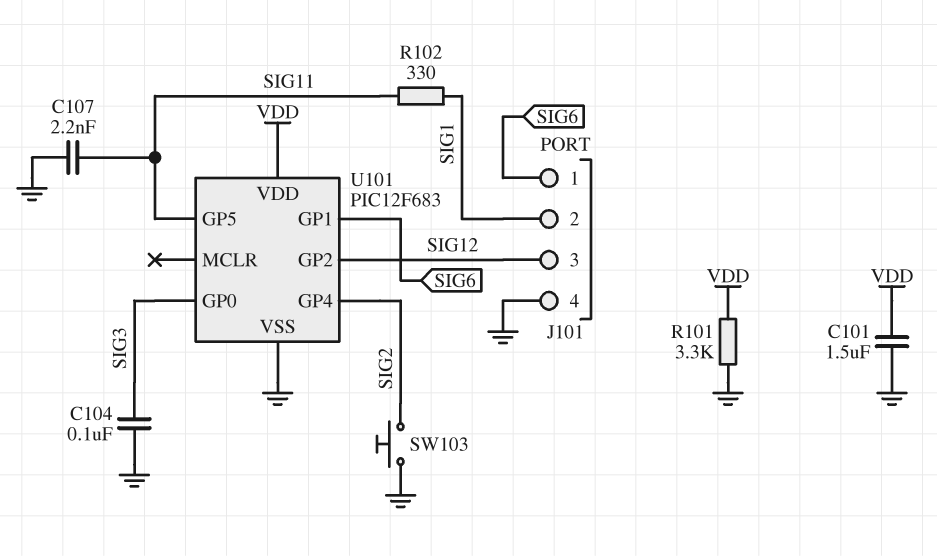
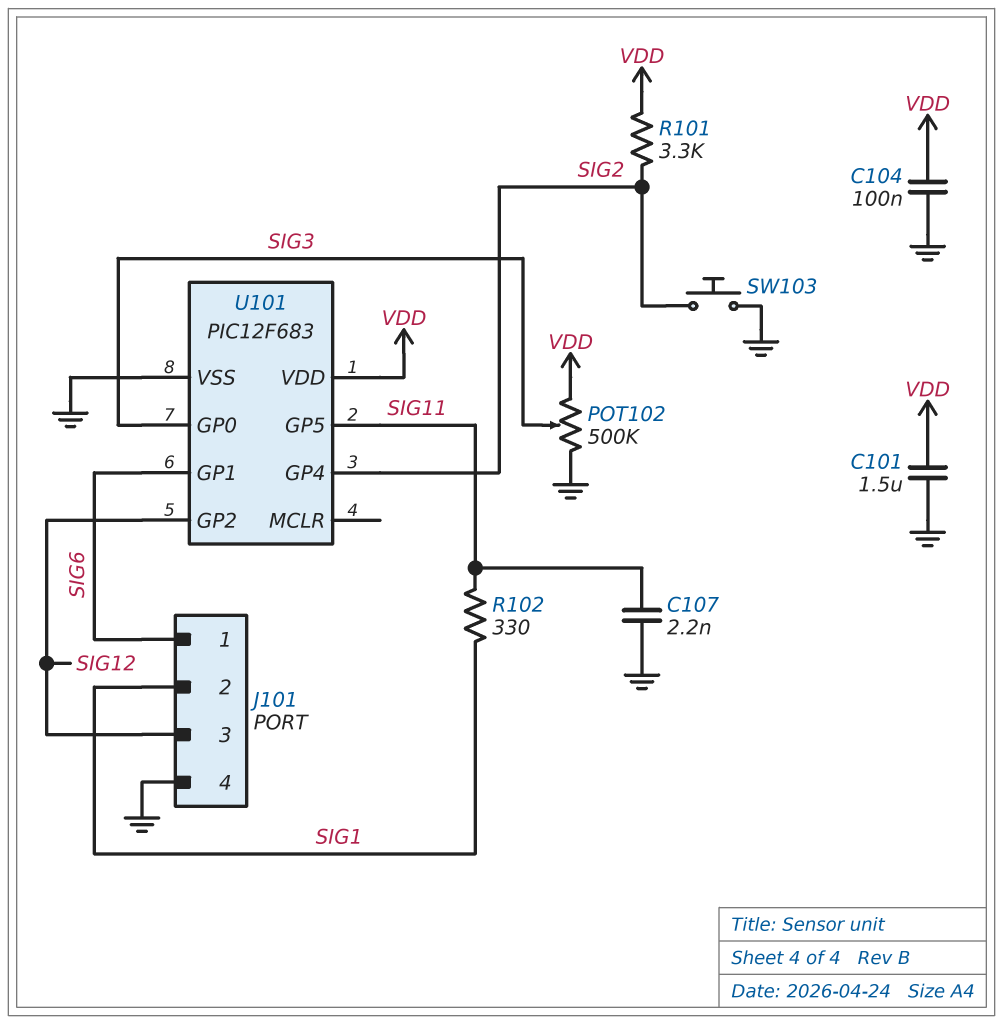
C104: 100nF (GND, SIG3) -> 100nF (GND, VDD)
POT102: none -> 500k (GND, VDD, wiper SIG3)
R101: 3.3k (GND, VDD) -> 3.3k (SIG2, VDD)

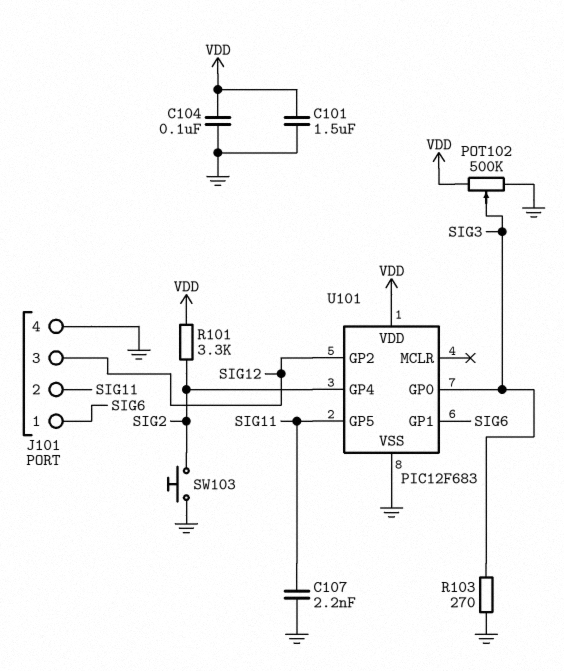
J101 pin 2: SIG1 -> SIG11
R102: 330 (SIG1, SIG11) -> none
R103: none -> 270 (GND, SIG3)

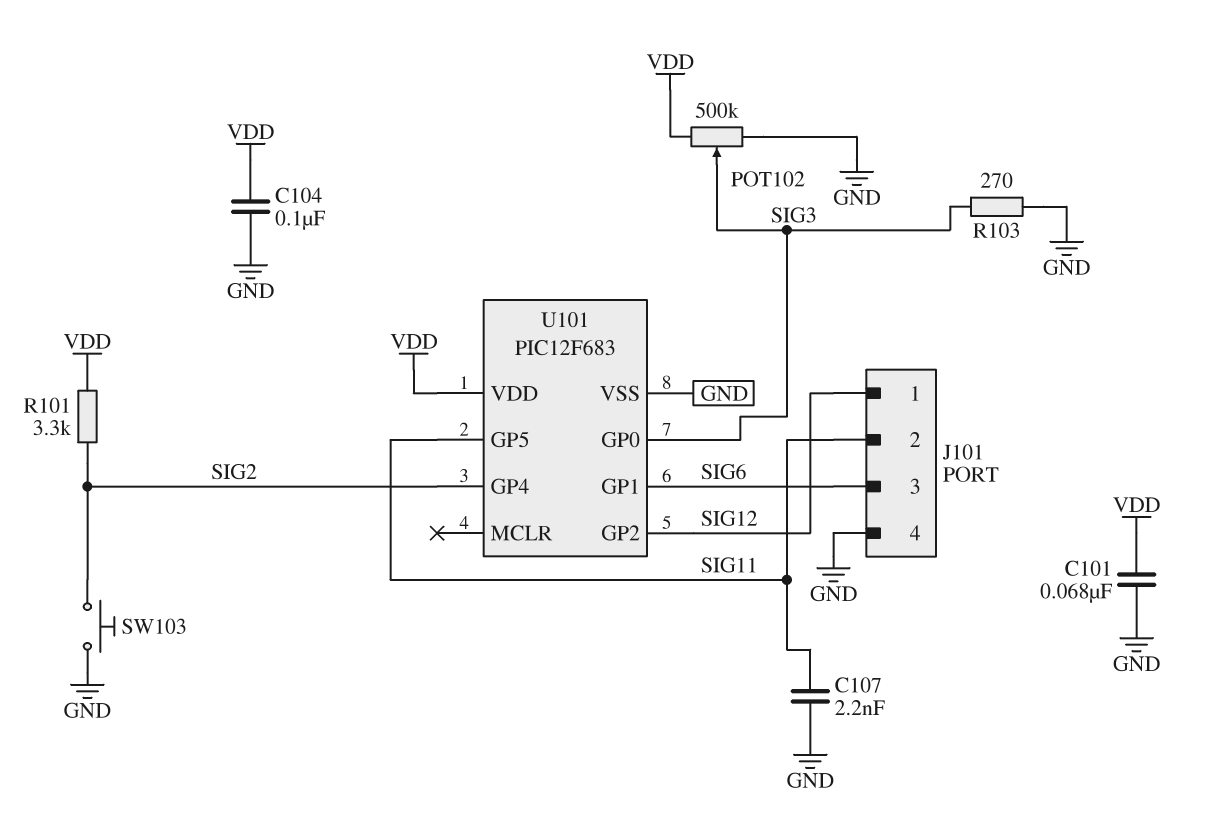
C101: 1.5uF (GND, VDD) -> 68nF (GND, VDD)
J101 pin 1: SIG6 -> SIG12
J101 pin 3: SIG12 -> SIG6

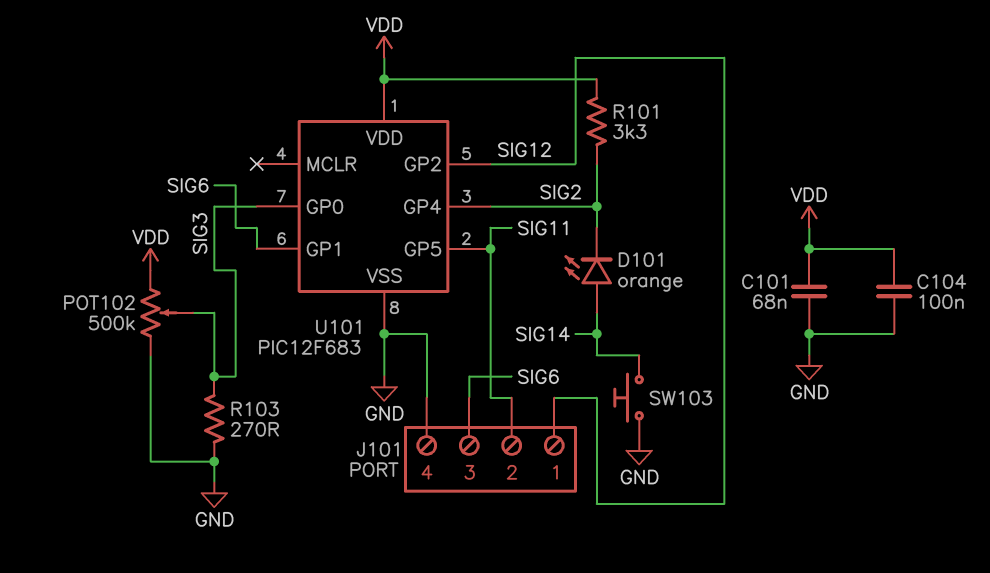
C107: 2.2nF (GND, SIG11) -> none
D101: none -> LED orange (A SIG14, K SIG2)
SW103: button (GND, SIG2) -> button (GND, SIG14)

